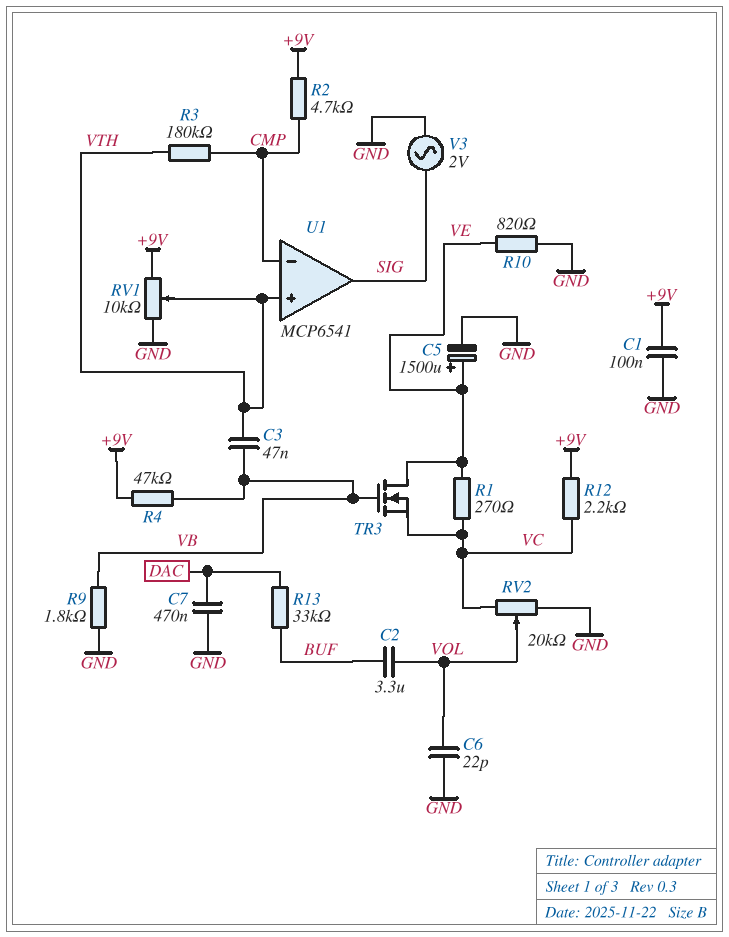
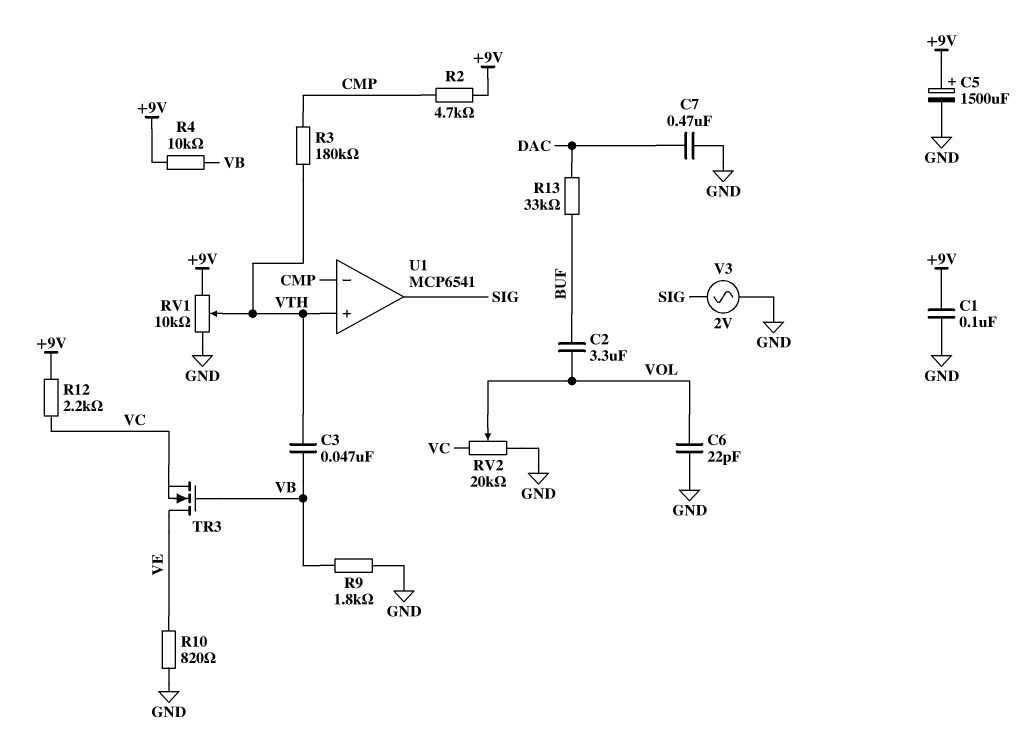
C5: 1500uF (plus VE, minus GND) -> 1500uF (plus +9V, minus GND)
R1: 270 (VC, VE) -> none
R4: 47k (+9V, VB) -> 10k (+9V, VB)

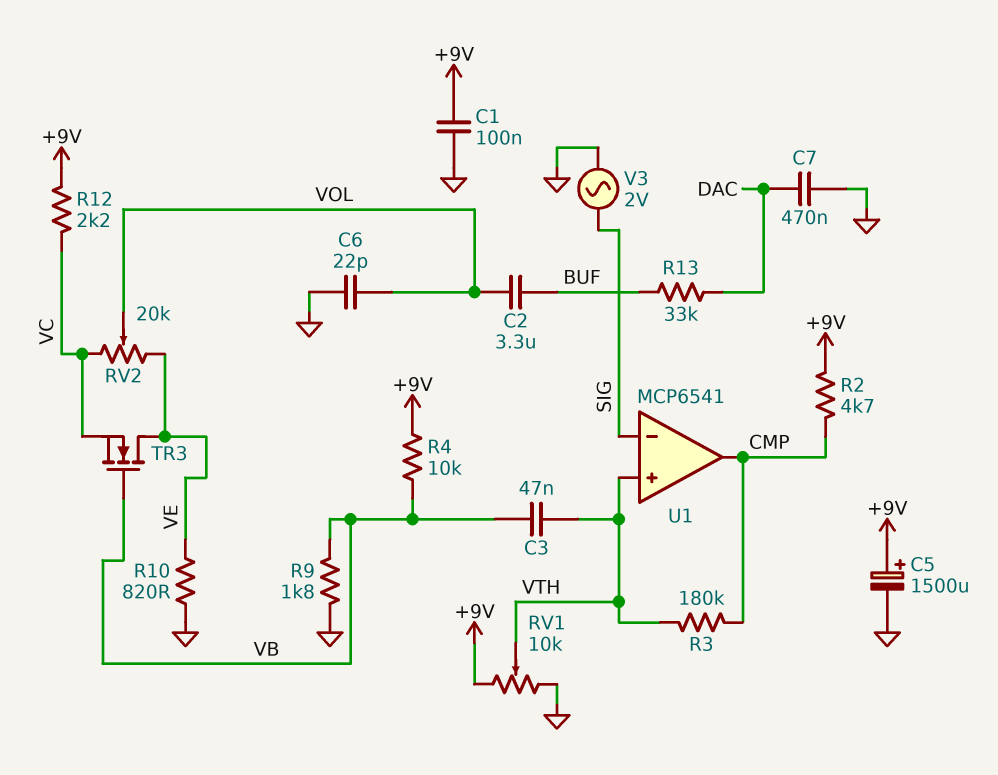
RV2: 20k (GND, VC, wiper VOL) -> 20k (VC, VE, wiper VOL)
U1 pin in-: CMP -> SIG
U1 pin out: SIG -> CMP

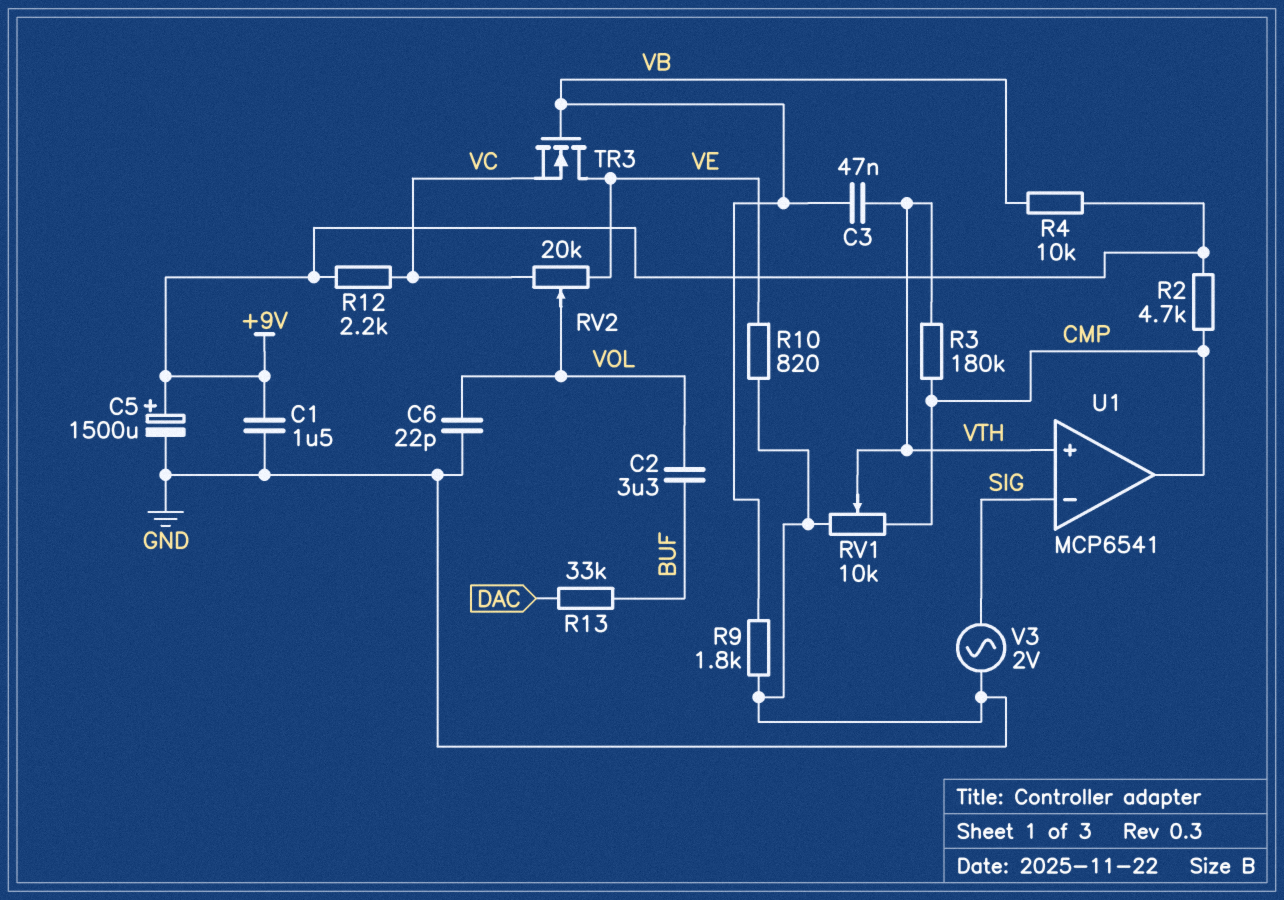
C1: 100nF (+9V, GND) -> 1.5uF (+9V, GND)
C7: 470nF (DAC, GND) -> none
RV1: 10k (+9V, GND, wiper VTH) -> 10k (CMP, GND, wiper VTH)

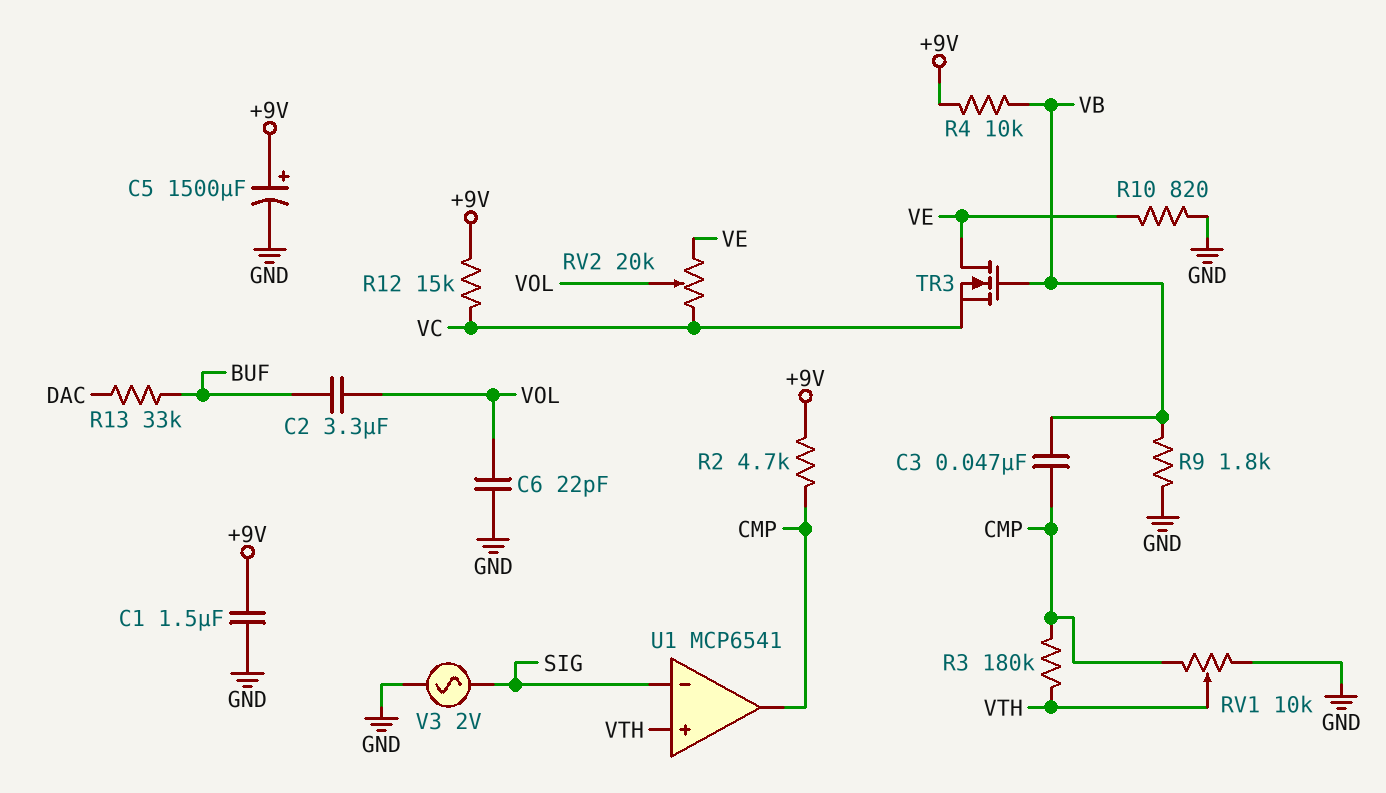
C3: 47nF (VB, VTH) -> 47nF (CMP, VB)
R12: 2.2k (+9V, VC) -> 15k (+9V, VC)

